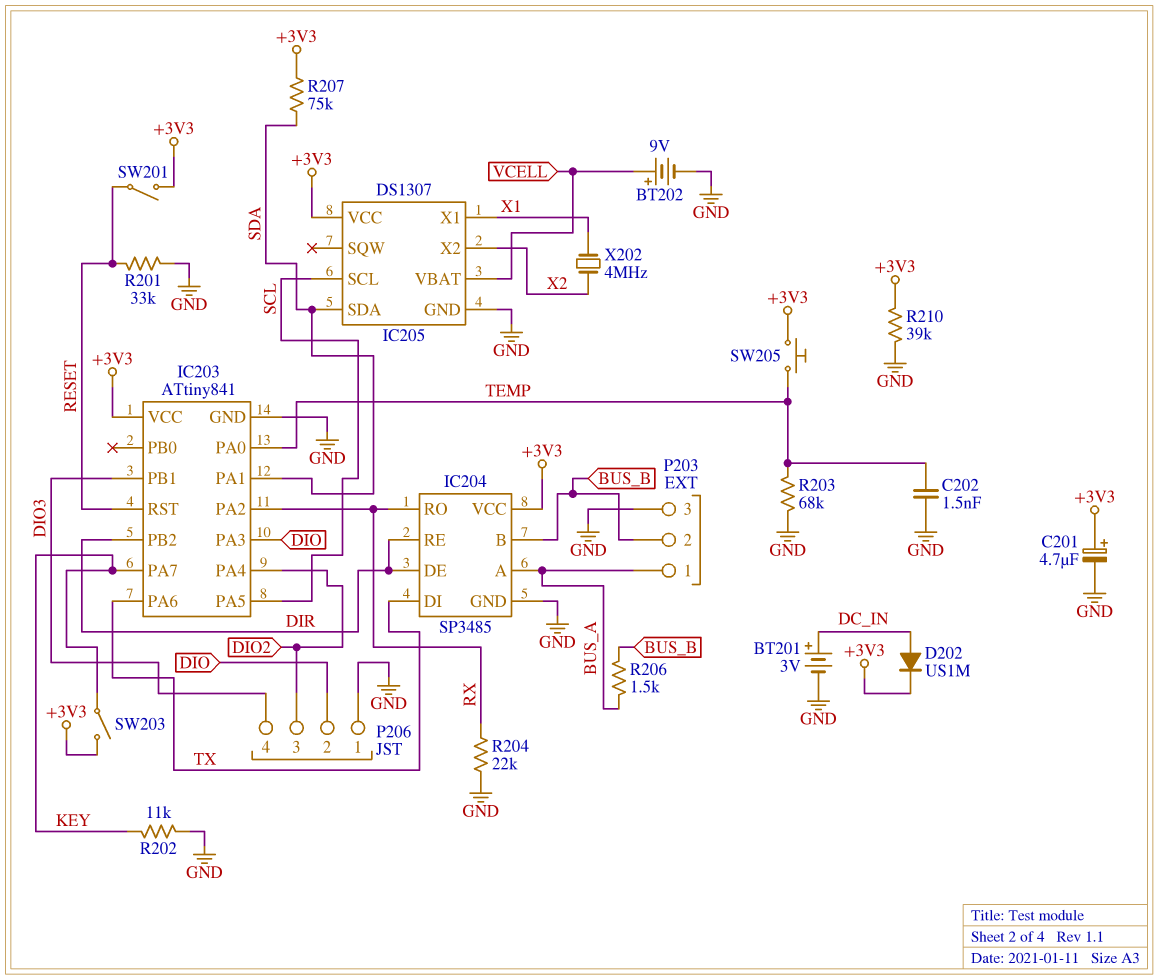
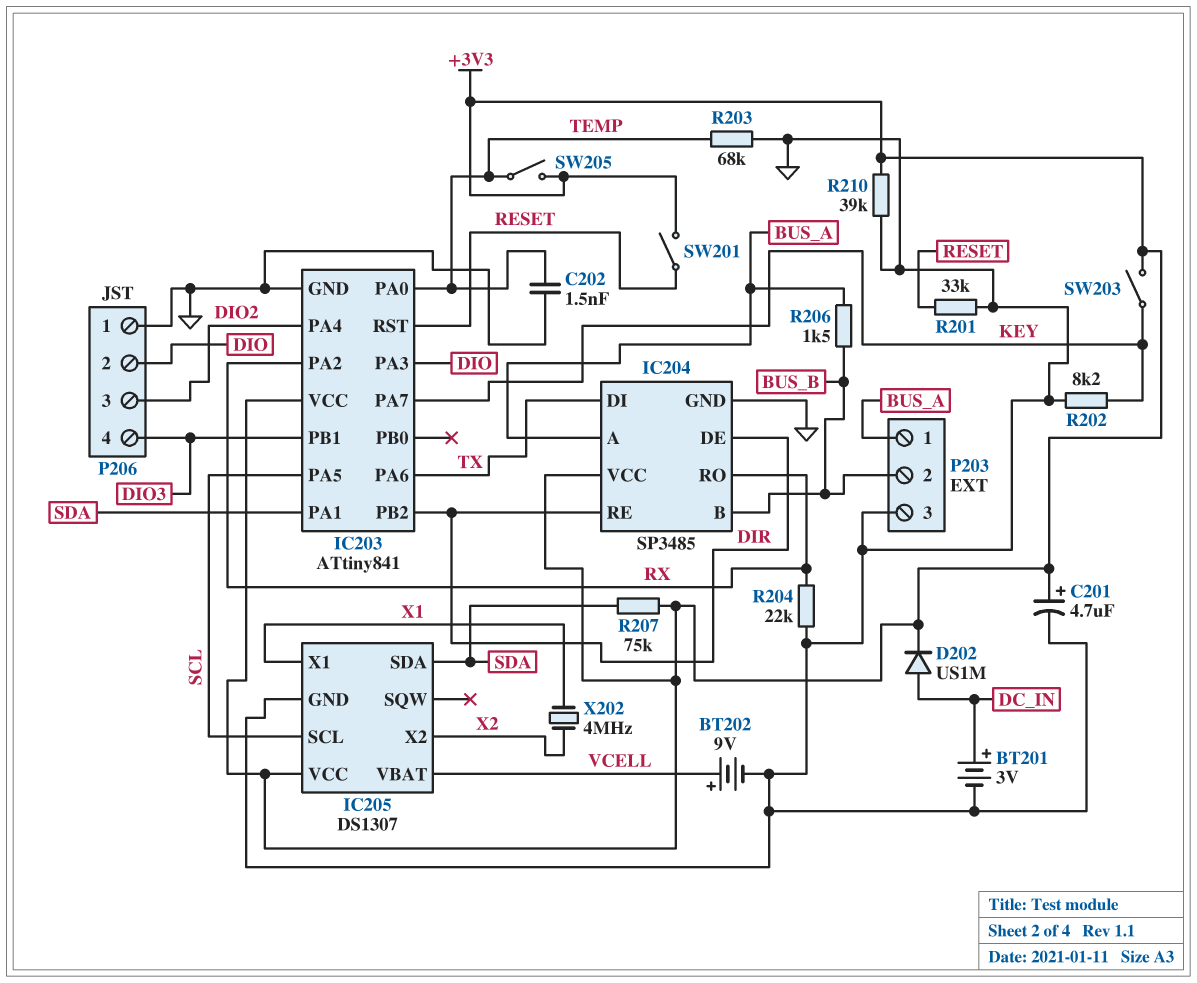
R202: 11k (GND, KEY) -> 8.2k (GND, KEY)
SW205: button (+3V3, TEMP) -> switch (+3V3, TEMP)

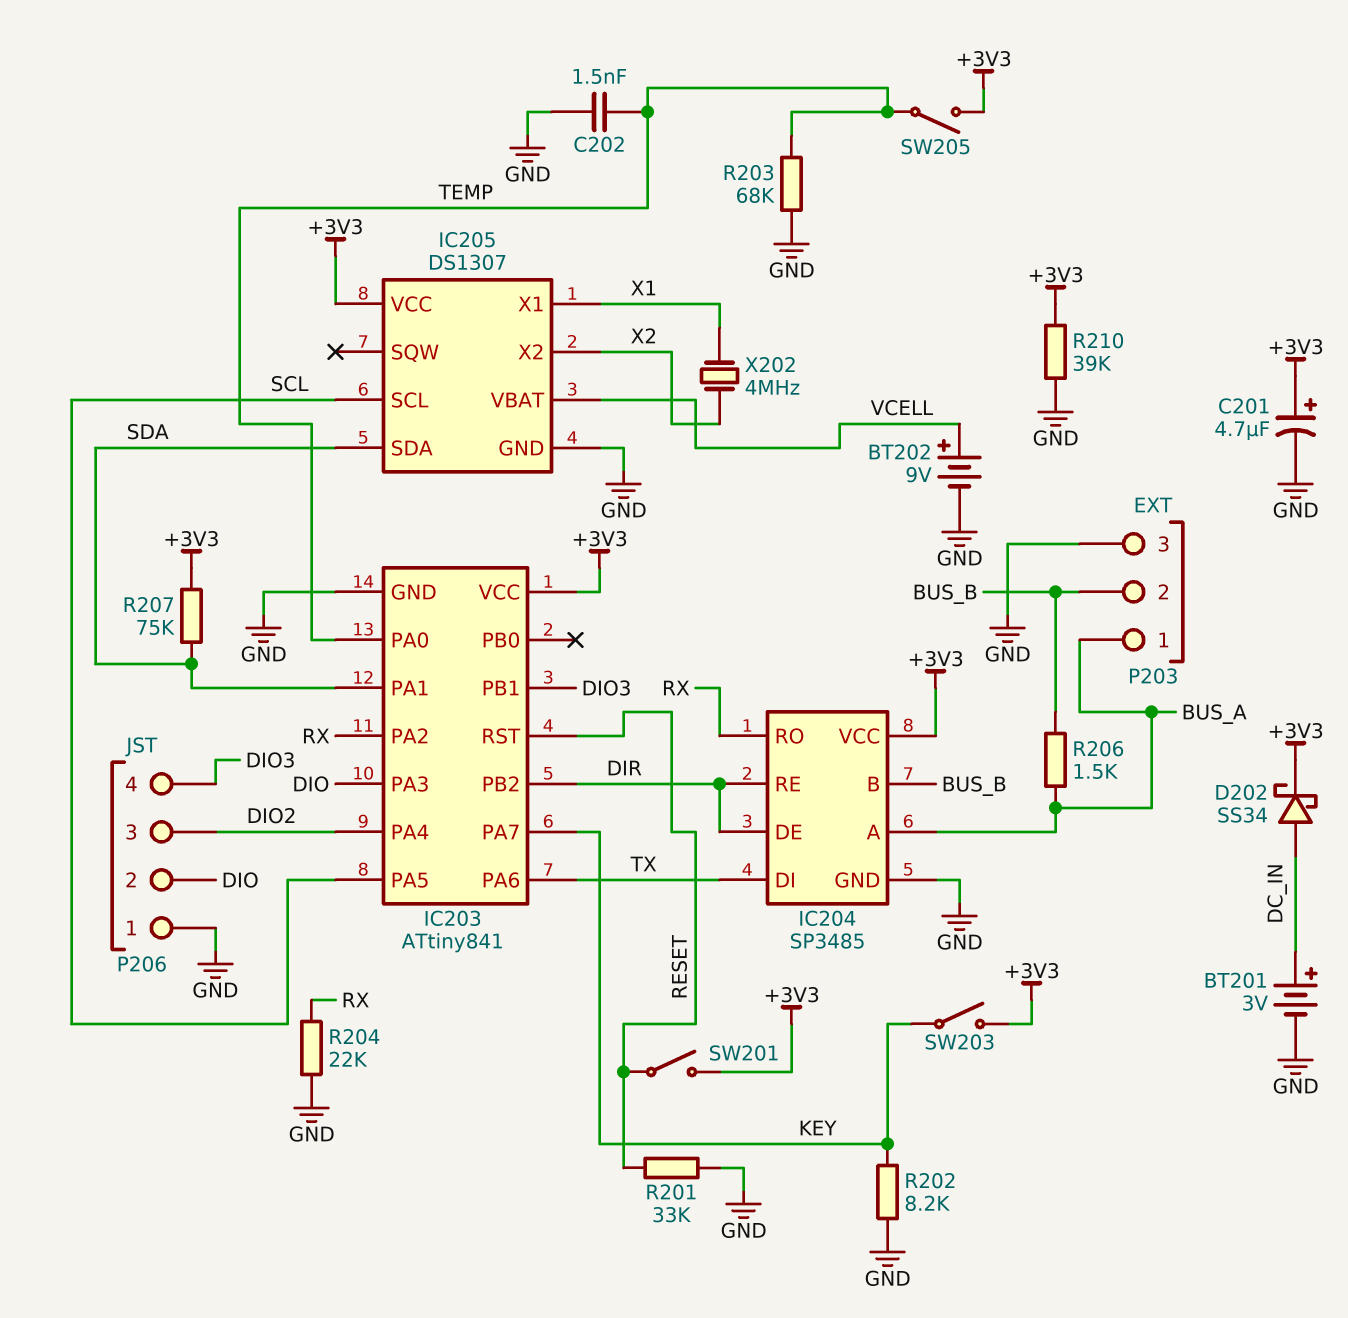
D202: diode US1M (A DC_IN, K +3V3) -> schottky SS34 (A DC_IN, K +3V3)

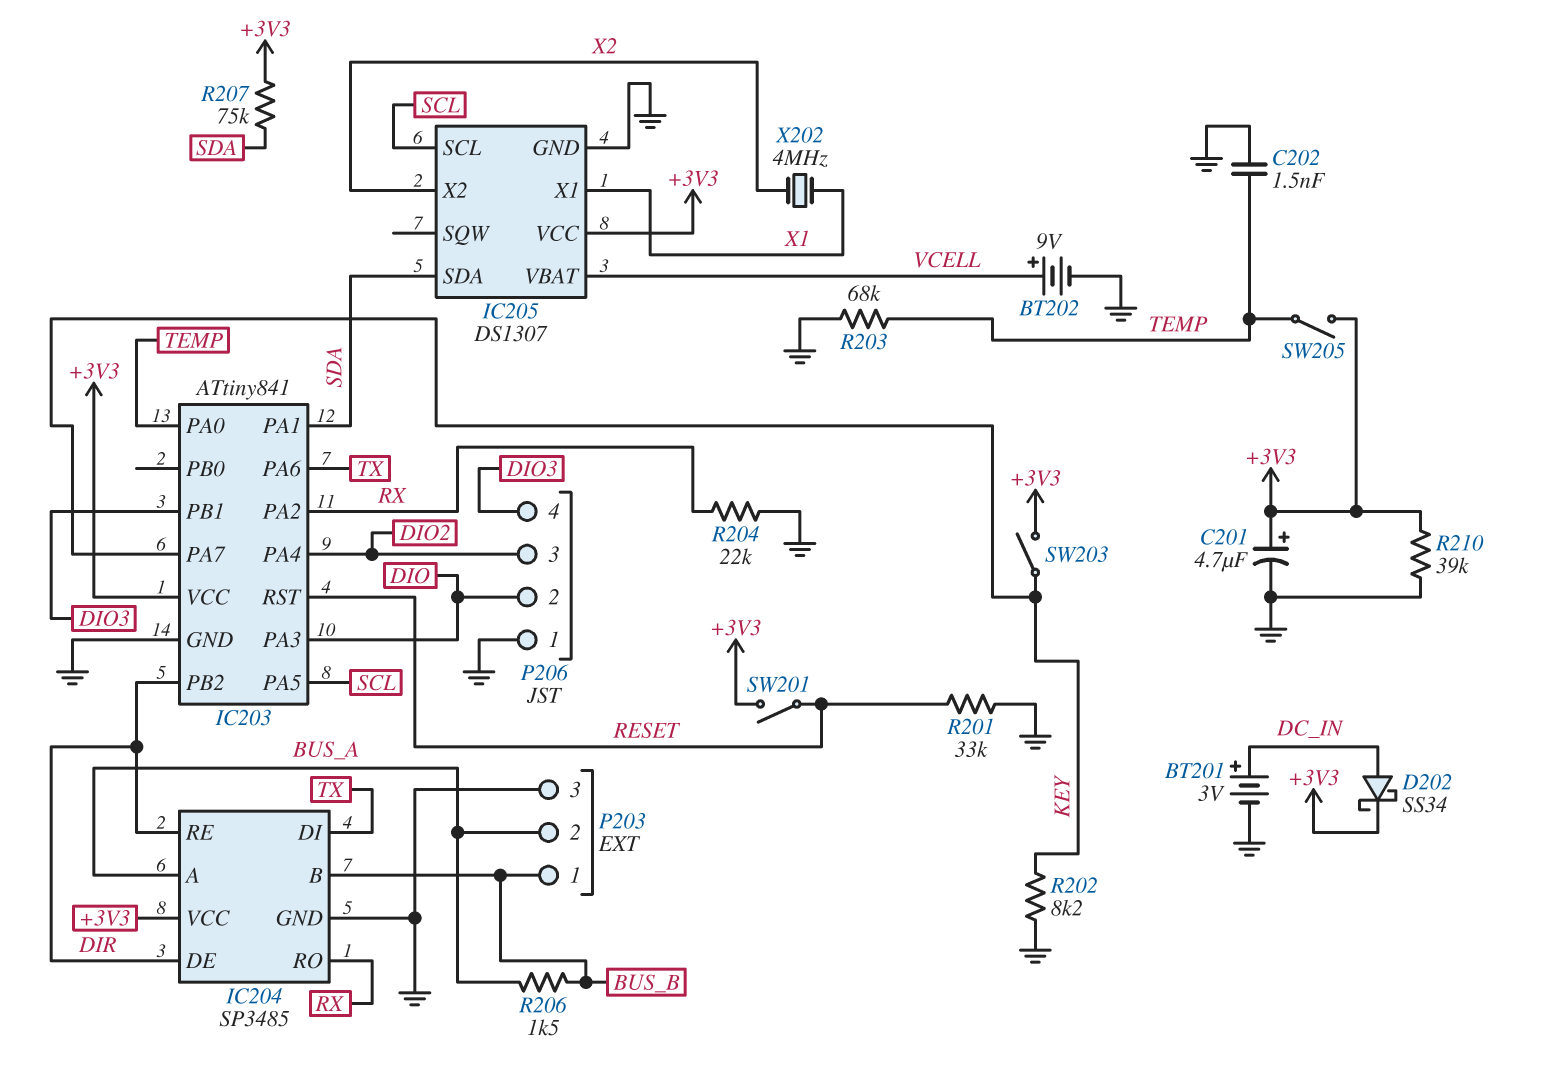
P203 pin 1: BUS_A -> BUS_B
P203 pin 2: BUS_B -> BUS_A

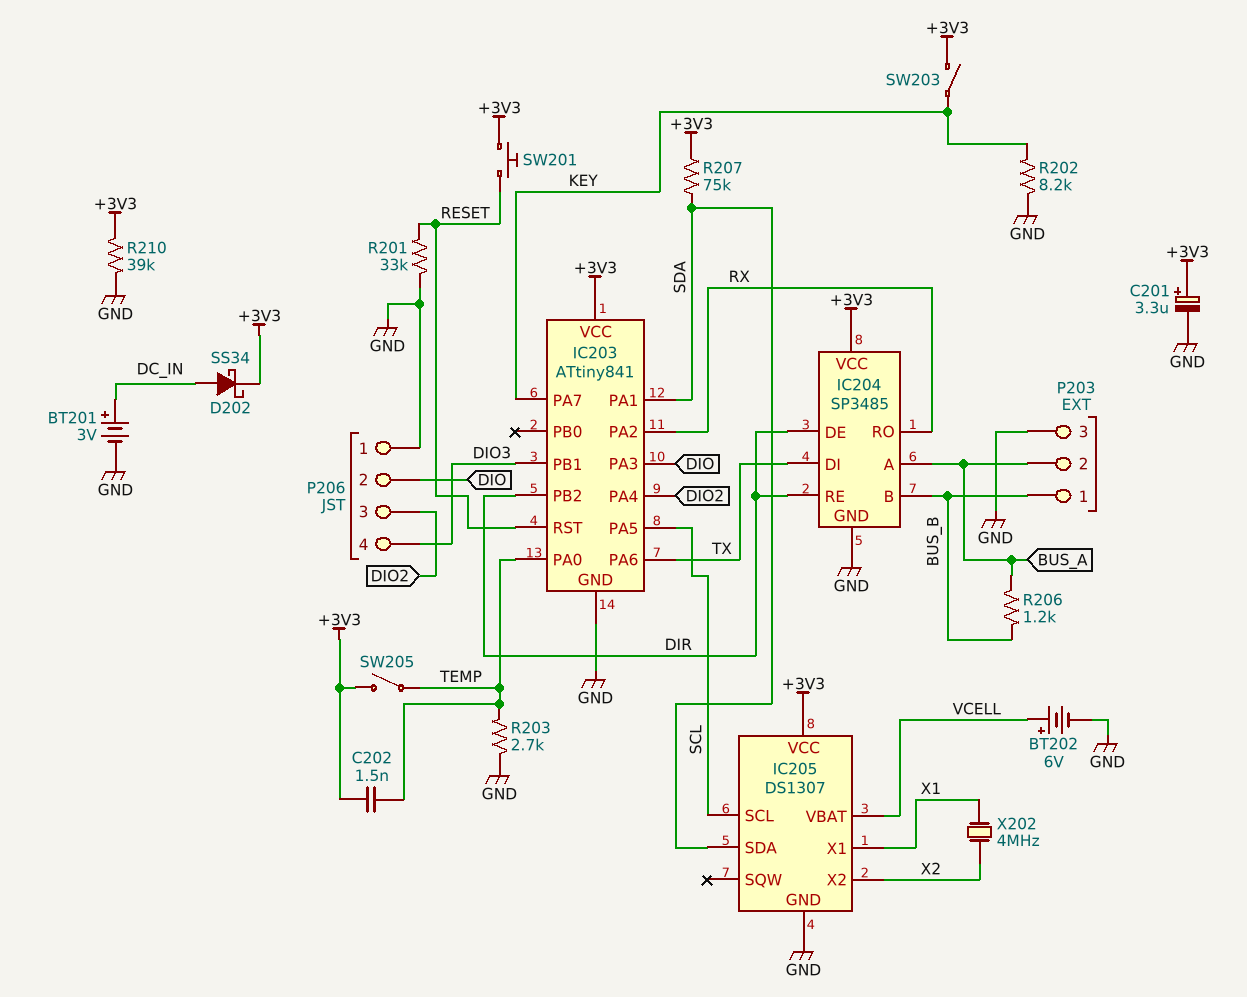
BT202: 9V (plus VCELL, minus GND) -> 6V (plus VCELL, minus GND)
C201: 4.7uF (plus +3V3, minus GND) -> 3.3uF (plus +3V3, minus GND)
C202: 1.5nF (GND, TEMP) -> 1.5nF (+3V3, TEMP)
R203: 68k (GND, TEMP) -> 2.7k (GND, TEMP)
R204: 22k (GND, RX) -> none
R206: 1.5k (BUS_A, BUS_B) -> 1.2k (BUS_A, BUS_B)
SW201: switch (+3V3, RESET) -> button (+3V3, RESET)

